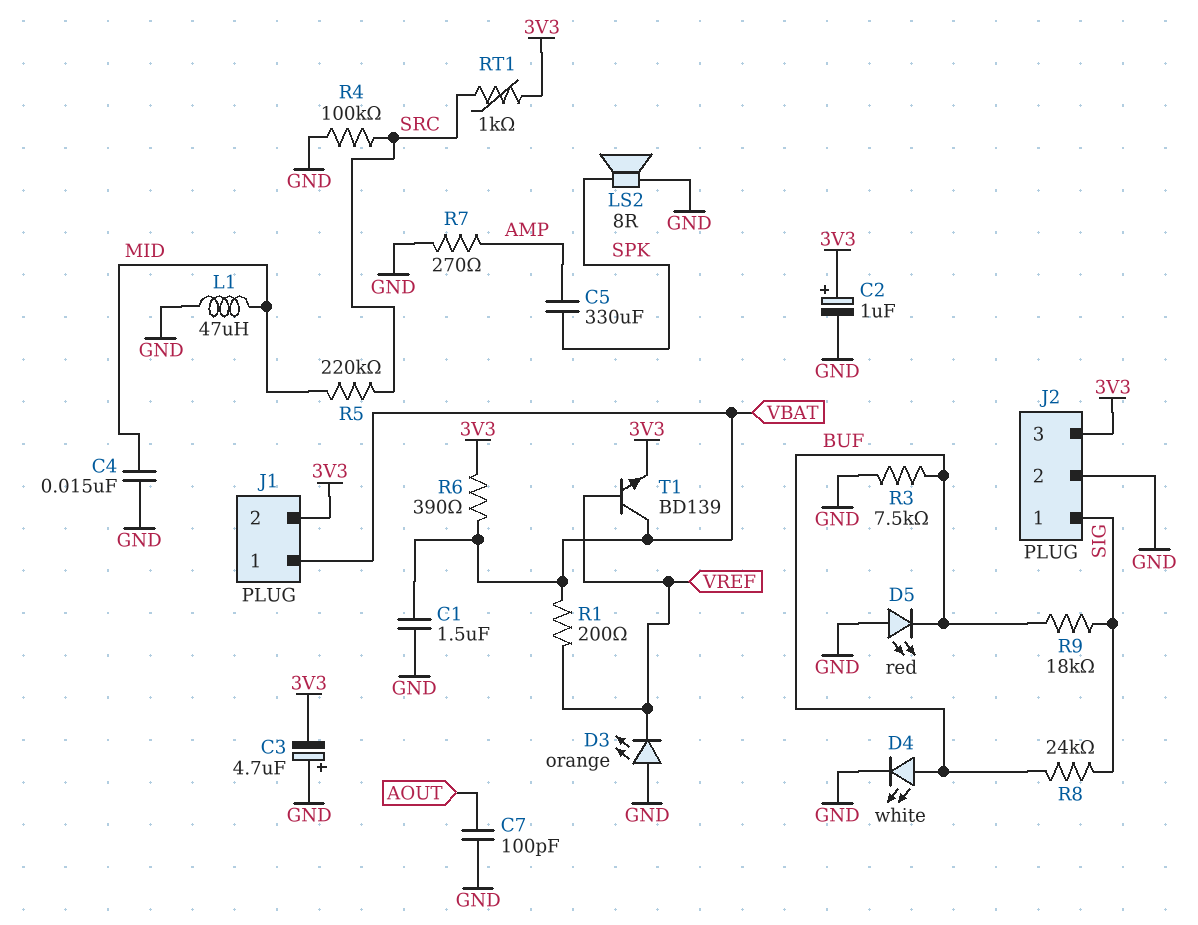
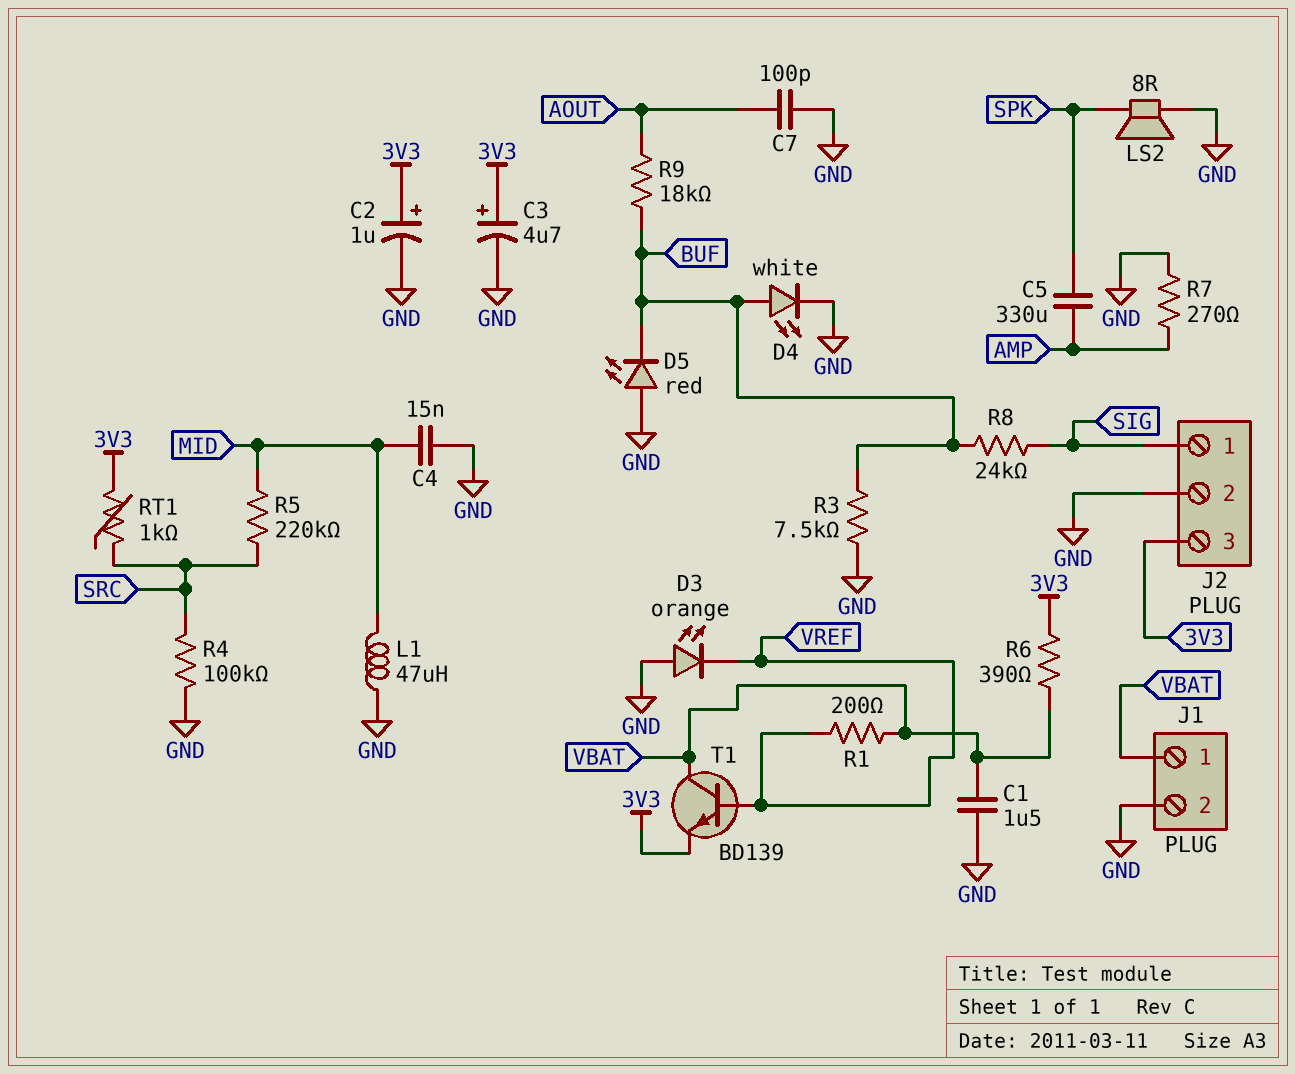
C3: 4.7uF (plus GND, minus 3V3) -> 4.7uF (plus 3V3, minus GND)
J1 pin 2: 3V3 -> GND
R9: 18k (BUF, SIG) -> 18k (AOUT, BUF)

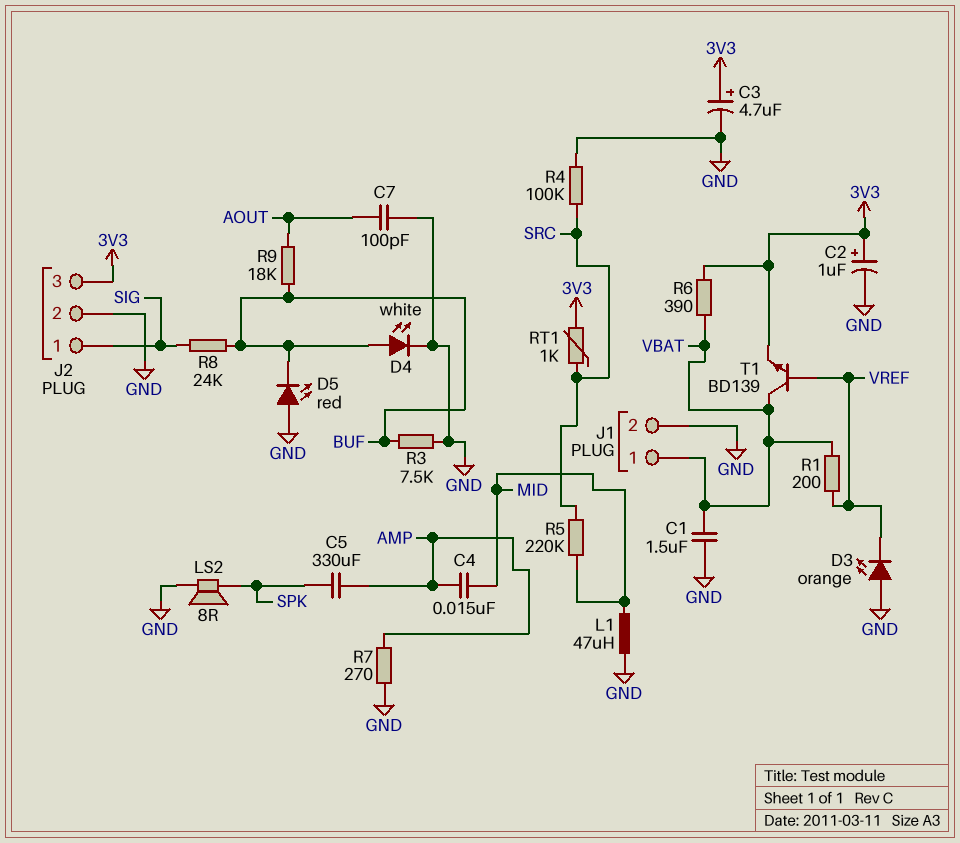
C4: 15nF (GND, MID) -> 15nF (AMP, MID)

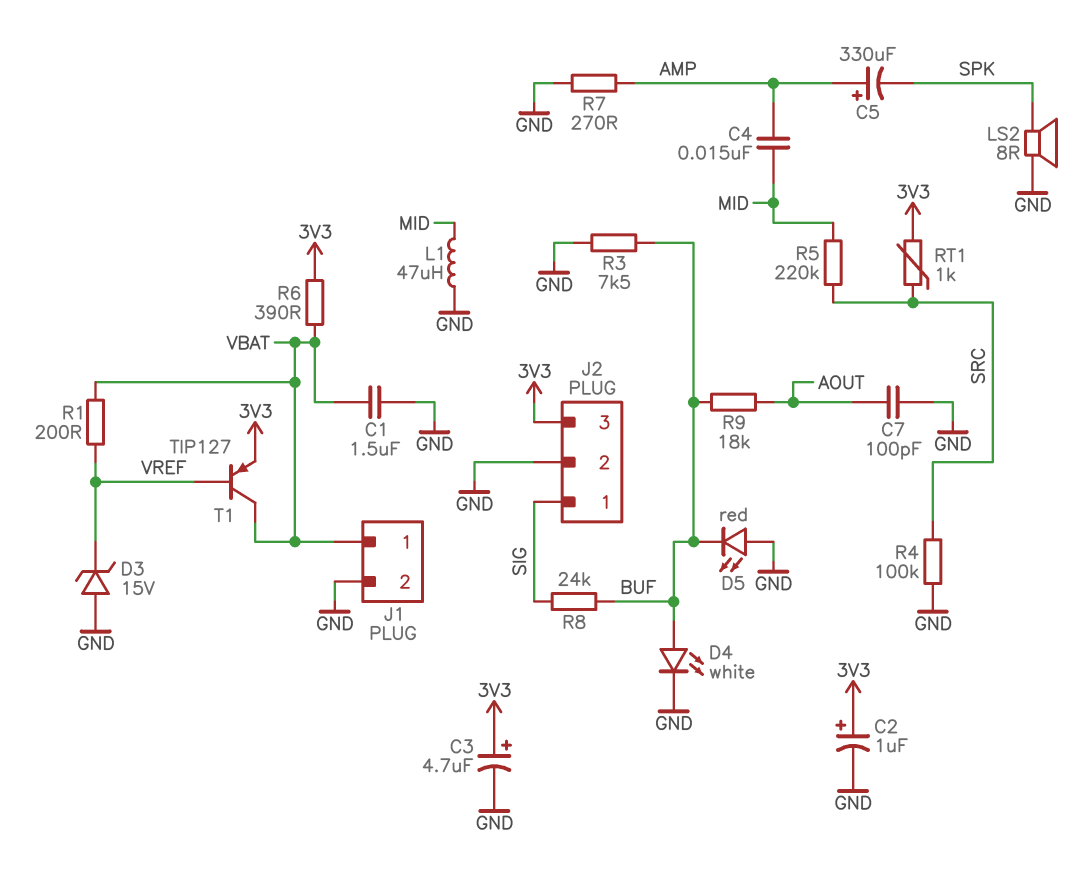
C5: 330uF (AMP, SPK) -> 330uF (plus AMP, minus SPK)
D3: LED orange (A GND, K VREF) -> zener 15V (A GND, K VREF)
T1: NPN BD139 (B VREF, C VBAT, E 3V3) -> PNP TIP127 (B VREF, C VBAT, E 3V3)

